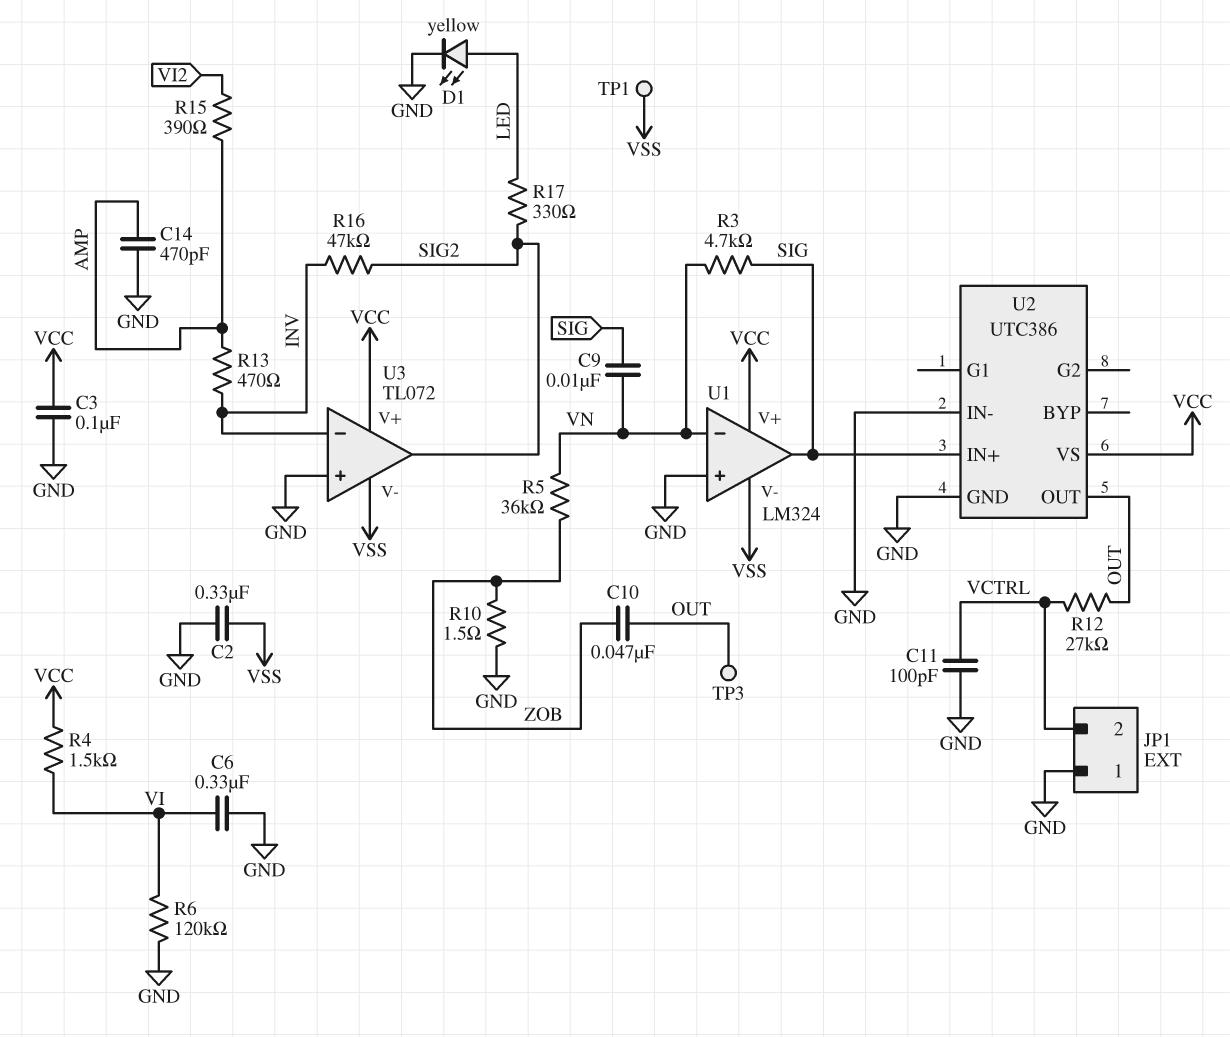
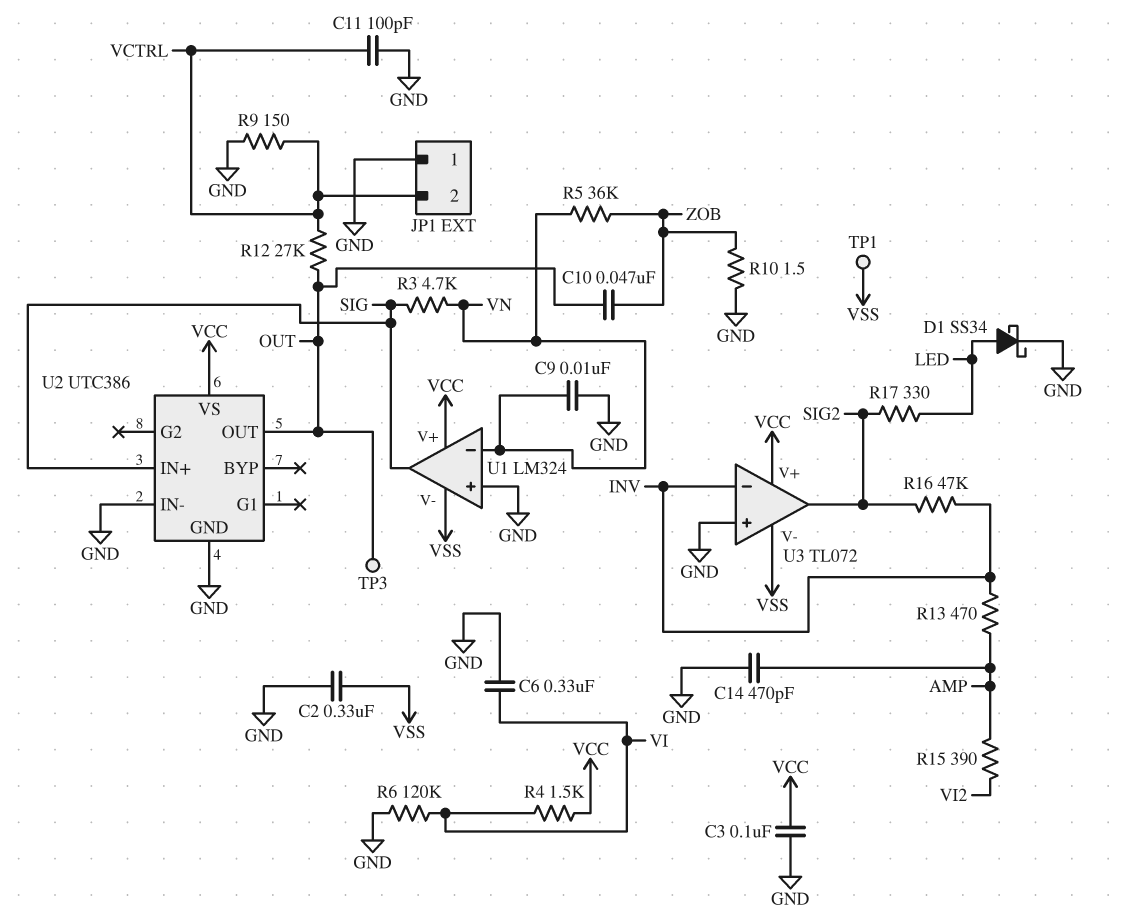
C9: 10nF (SIG, VN) -> 10nF (GND, VN)
D1: LED yellow (A LED, K GND) -> schottky SS34 (A LED, K GND)
R9: none -> 150 (GND, VCTRL)

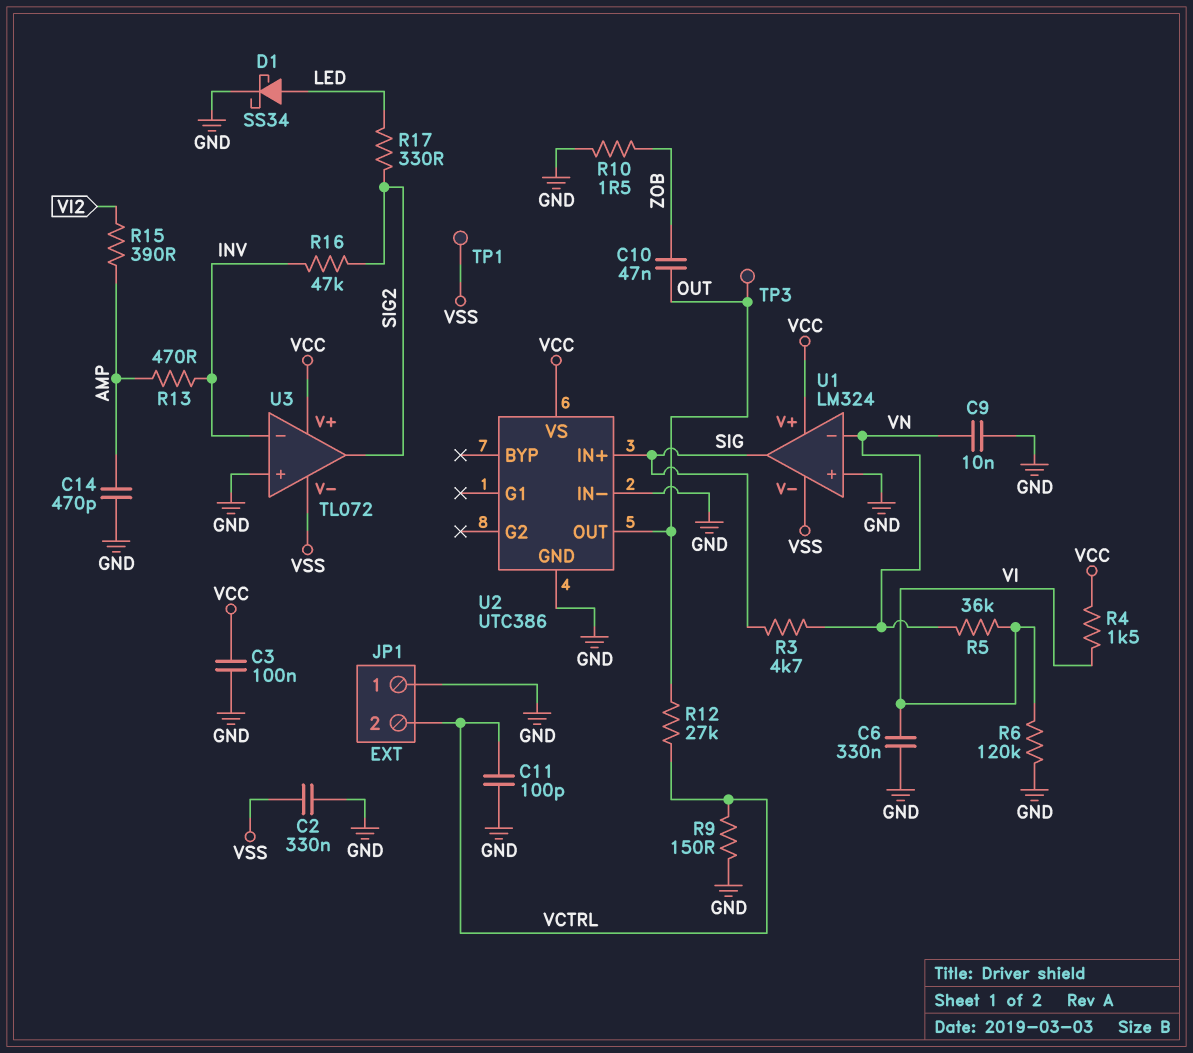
R5: 36k (VN, ZOB) -> 36k (VI, VN)

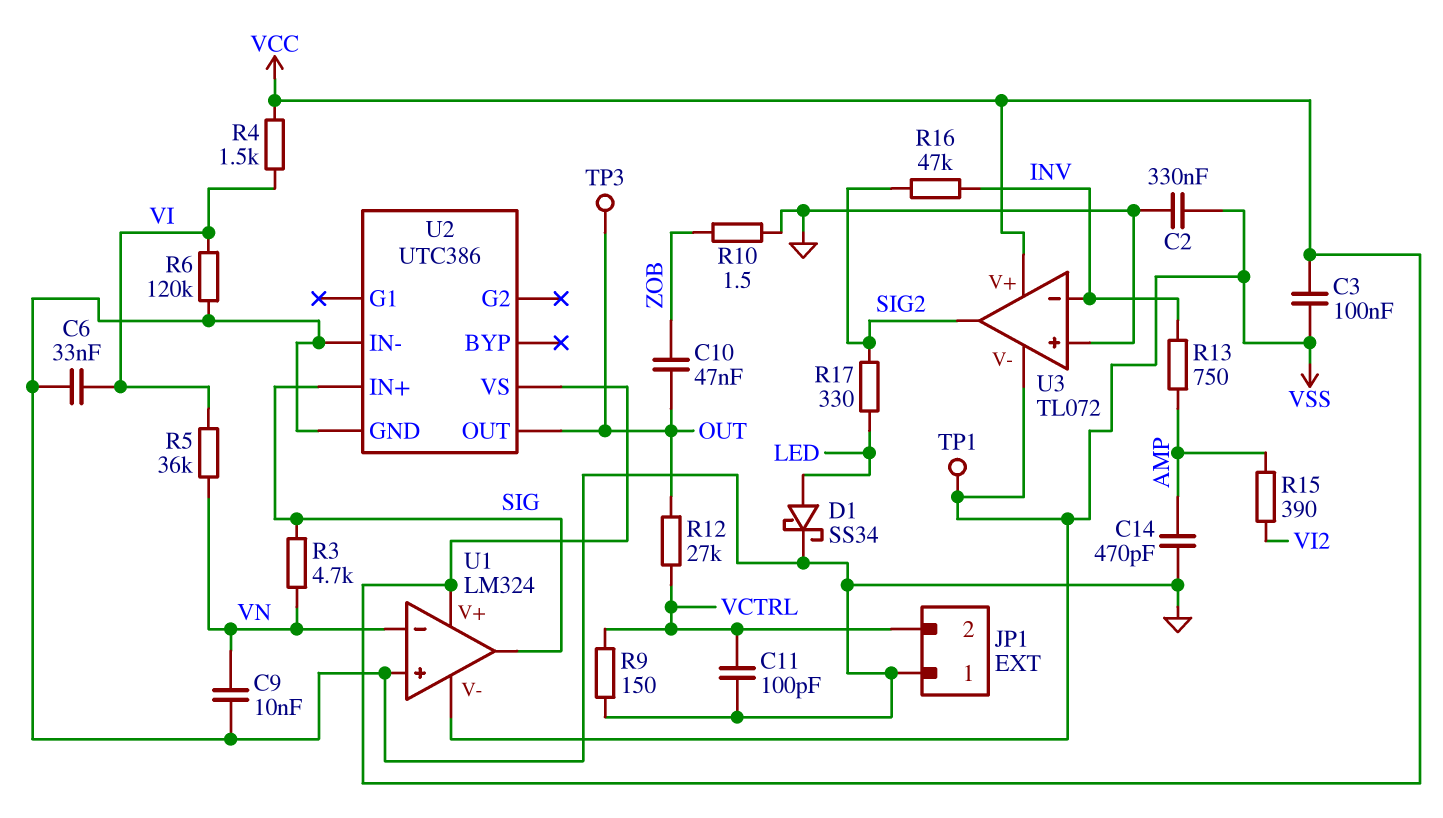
C3: 100nF (GND, VCC) -> 100nF (VCC, VSS)
C6: 330nF (GND, VI) -> 33nF (GND, VI)
R13: 470 (AMP, INV) -> 750 (AMP, INV)

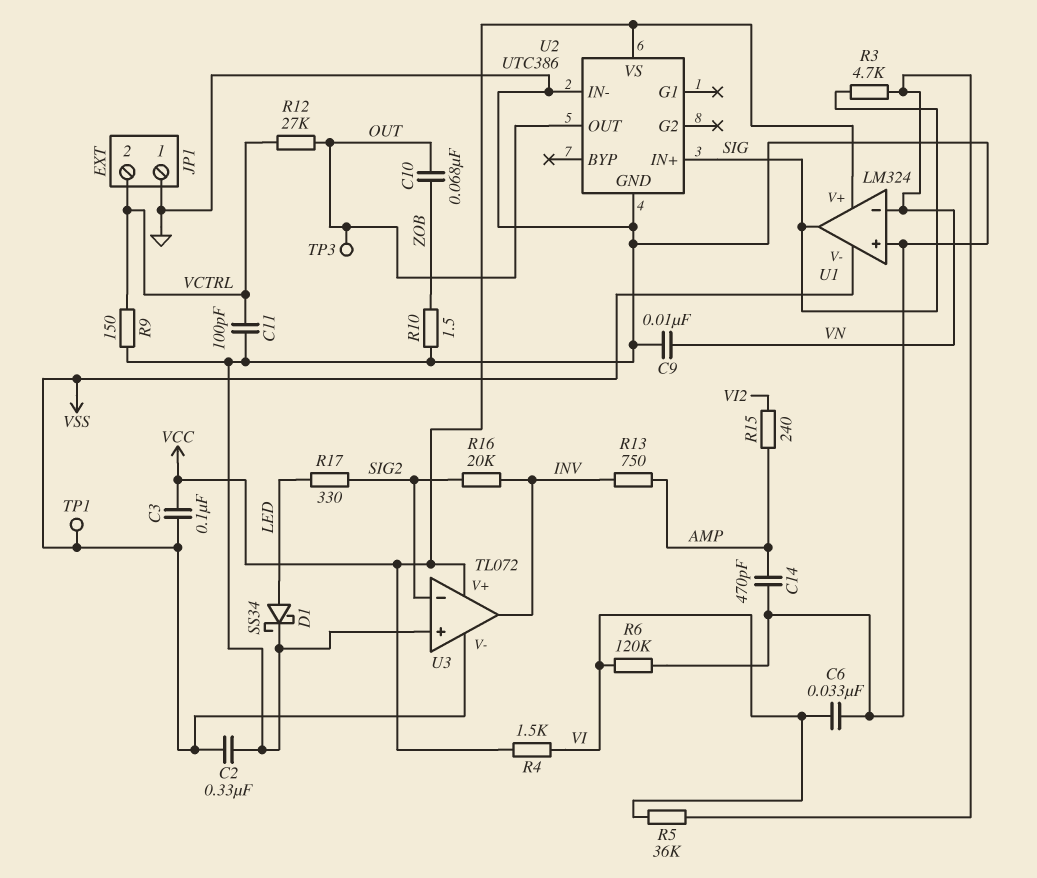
C10: 47nF (OUT, ZOB) -> 68nF (OUT, ZOB)
R15: 390 (AMP, VI2) -> 240 (AMP, VI2)
R16: 47k (INV, SIG2) -> 20k (INV, SIG2)
U3 pin in-: INV -> SIG2
U3 pin out: SIG2 -> INV

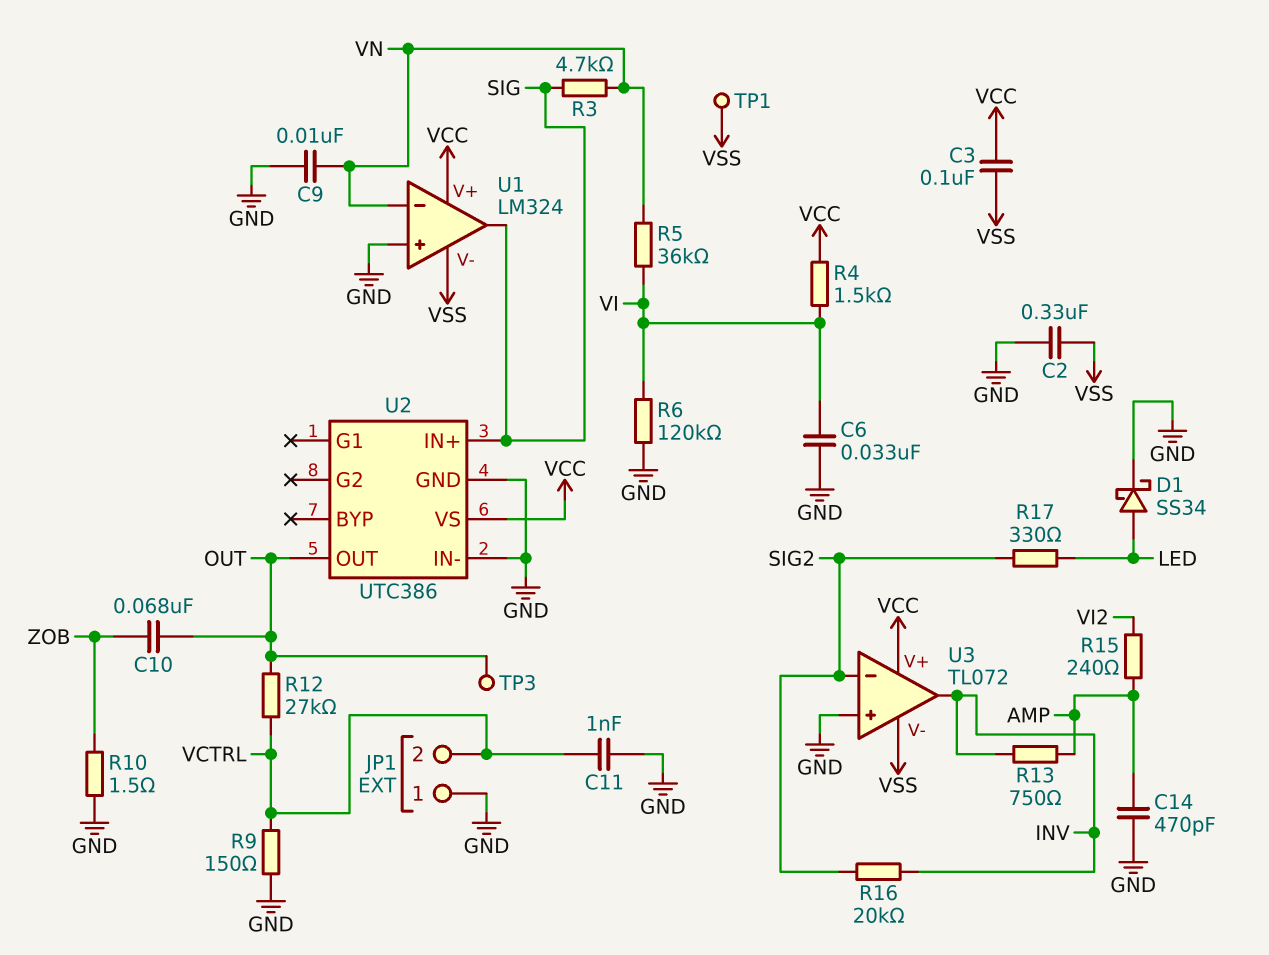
C11: 100pF (GND, VCTRL) -> 1nF (GND, VCTRL)

